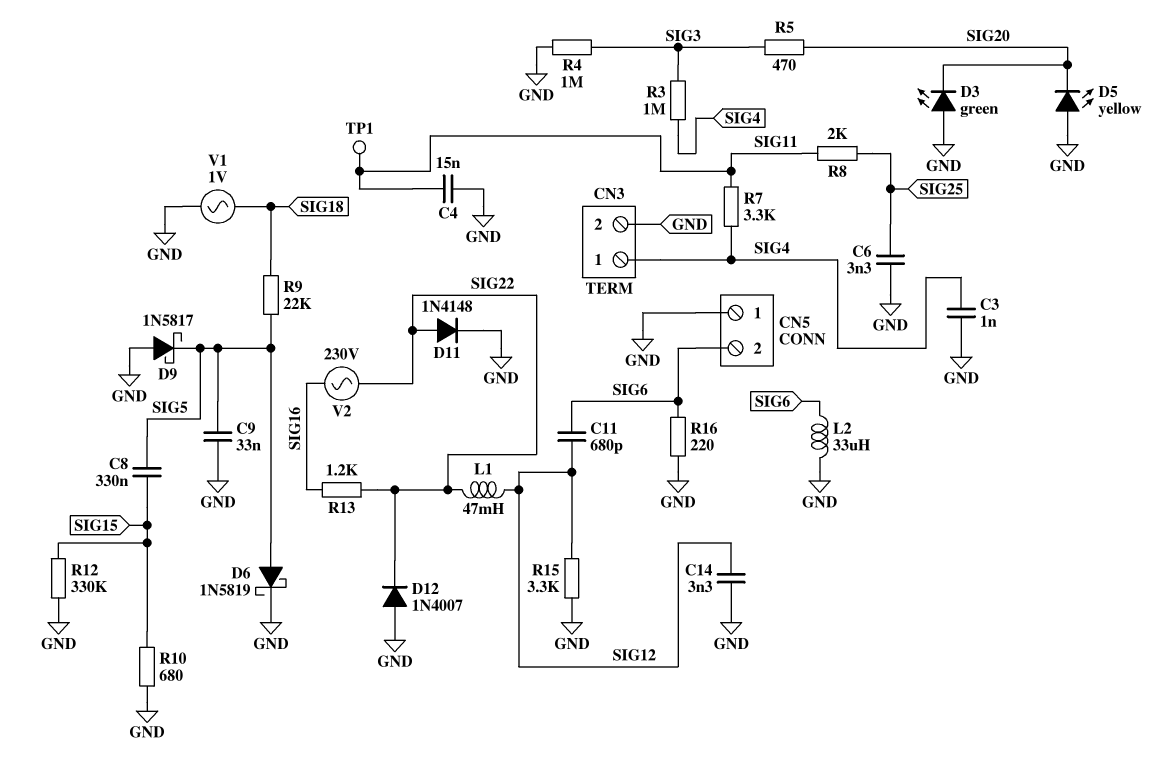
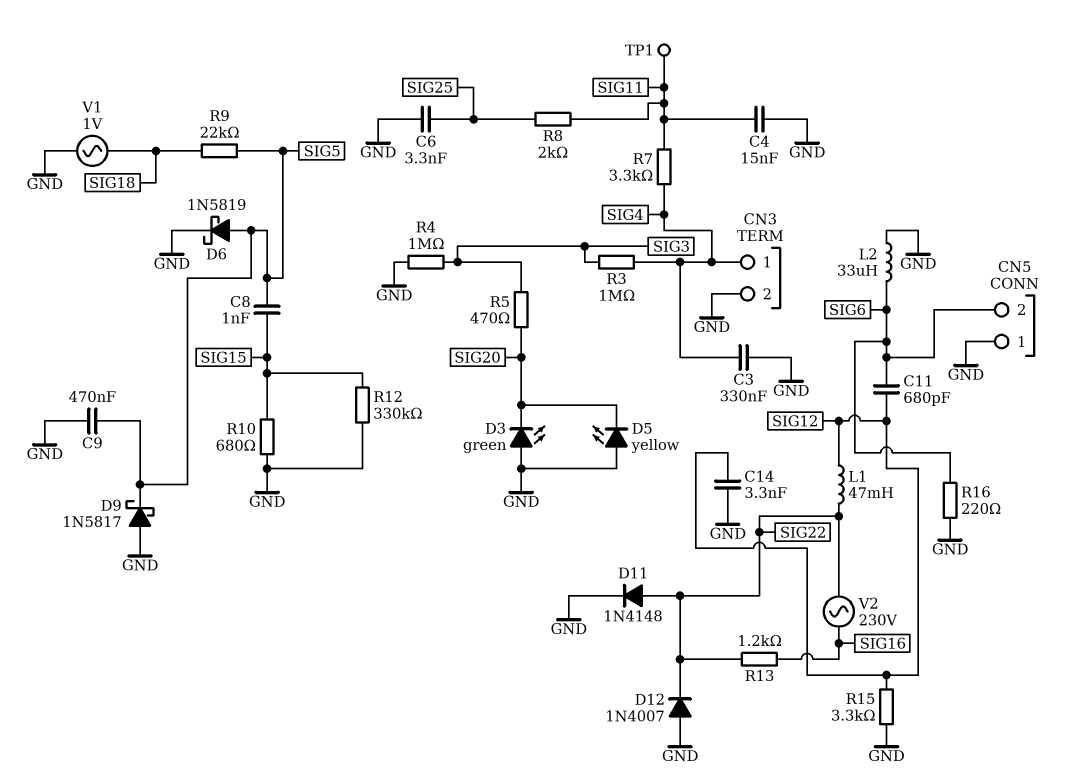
C3: 1nF (GND, SIG4) -> 330nF (GND, SIG4)
C8: 330nF (SIG5, SIG15) -> 1nF (SIG5, SIG15)
C9: 33nF (GND, SIG5) -> 470nF (GND, SIG5)

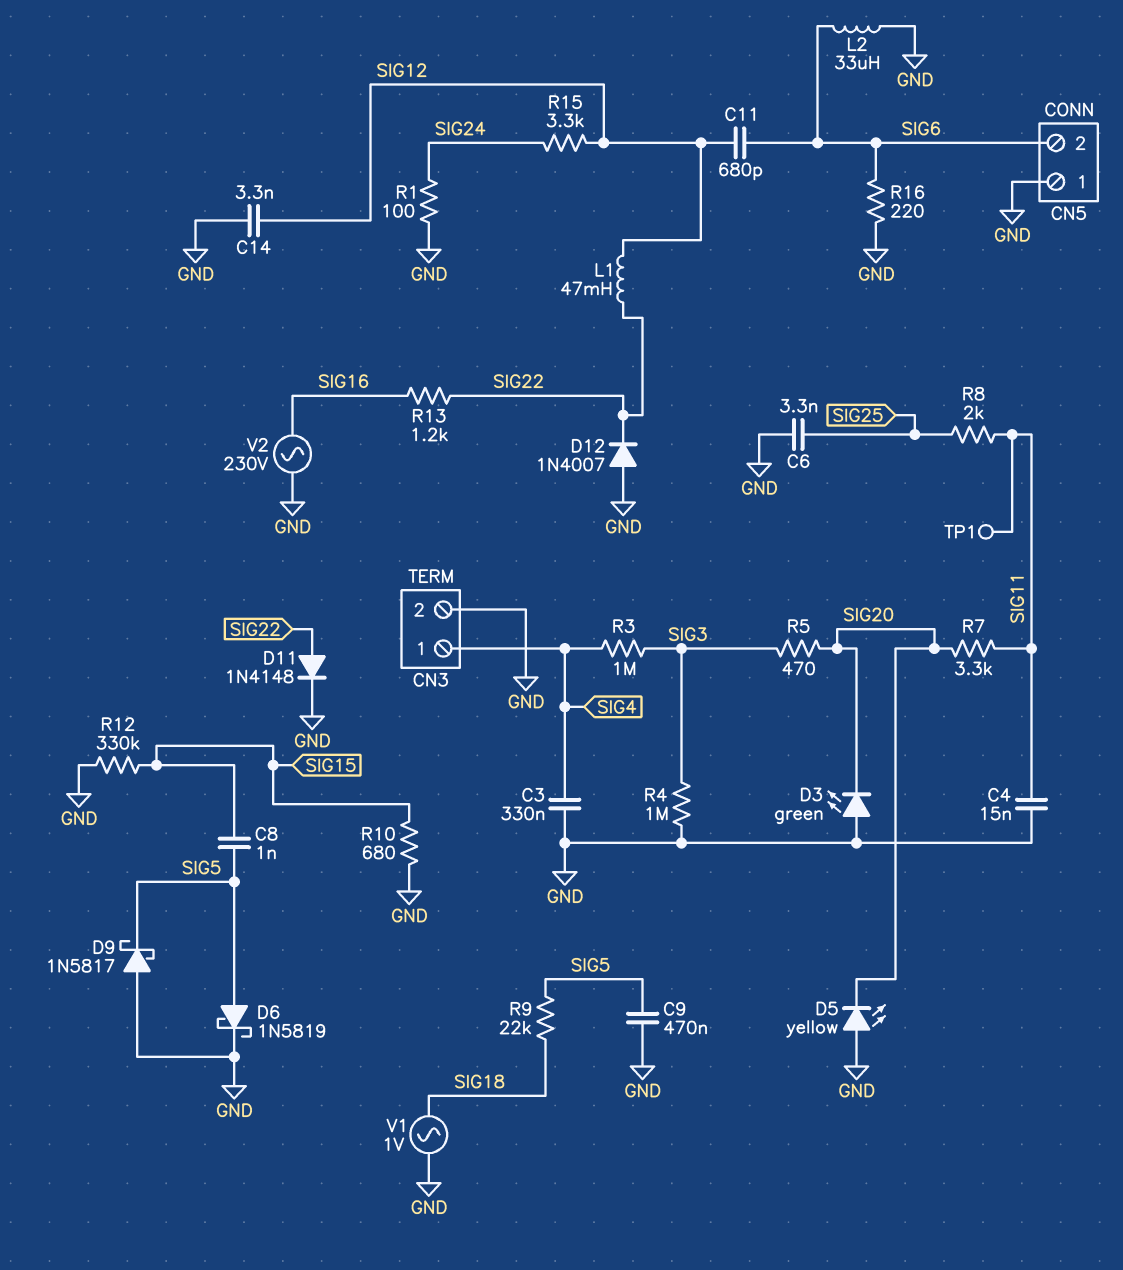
R1: none -> 100 (GND, SIG24)
R7: 3.3k (SIG4, SIG11) -> 3.3k (SIG11, SIG20)
R15: 3.3k (GND, SIG12) -> 3.3k (SIG12, SIG24)
V2: AC 230V (SIG16, SIG22) -> AC 230V (GND, SIG16)

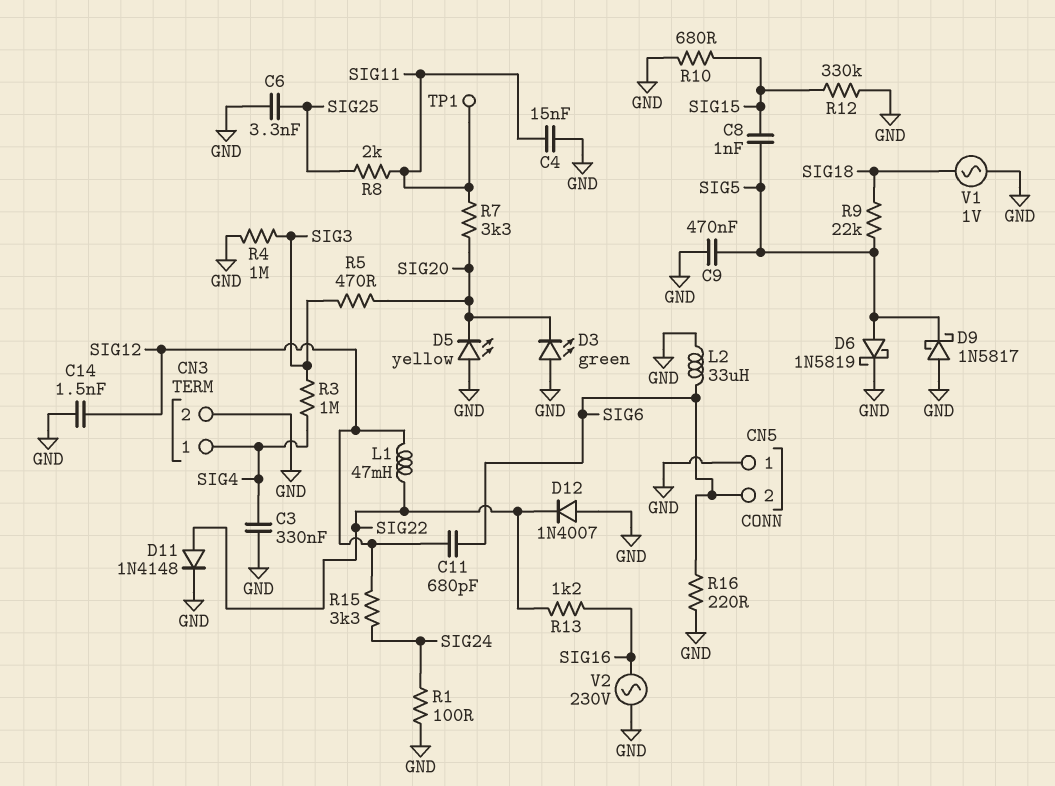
C14: 3.3nF (GND, SIG12) -> 1.5nF (GND, SIG12)

